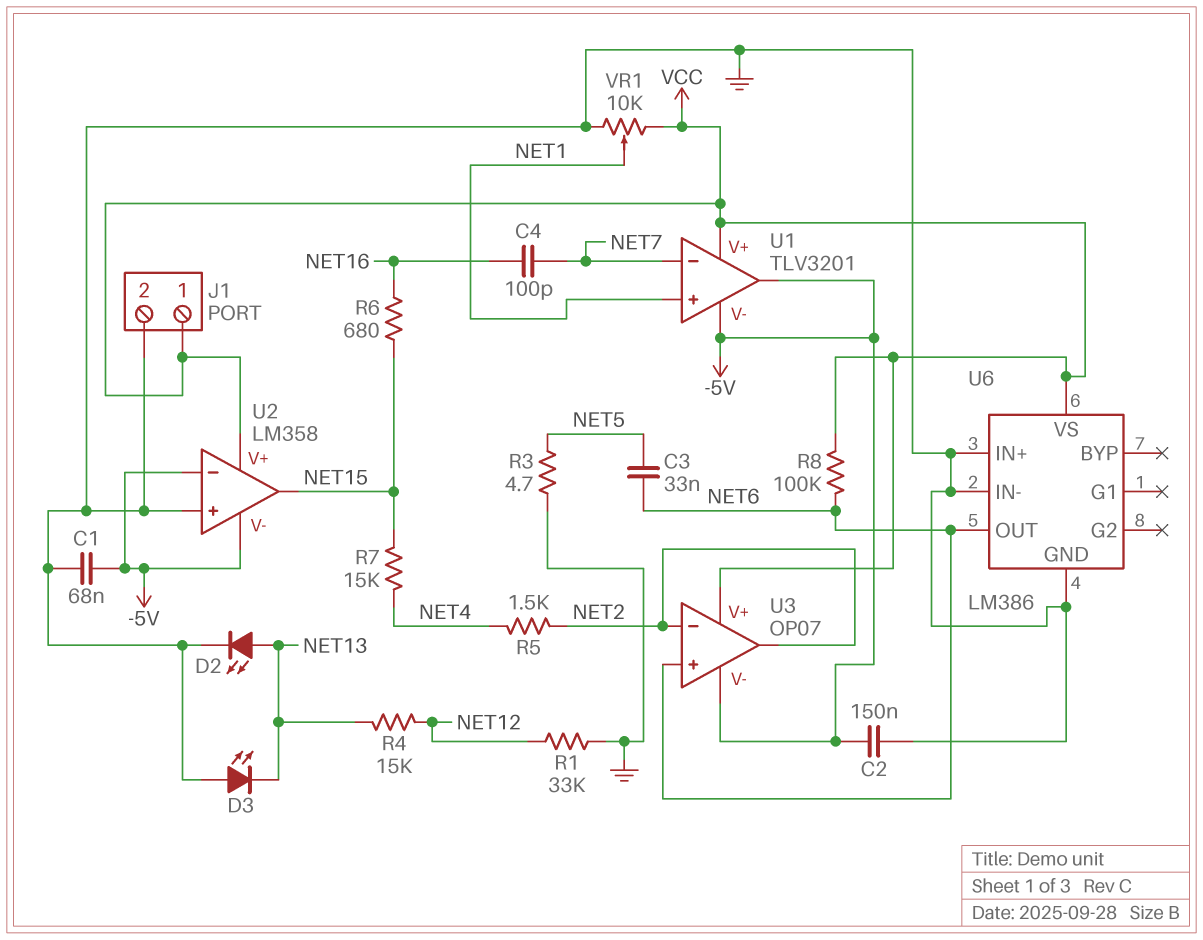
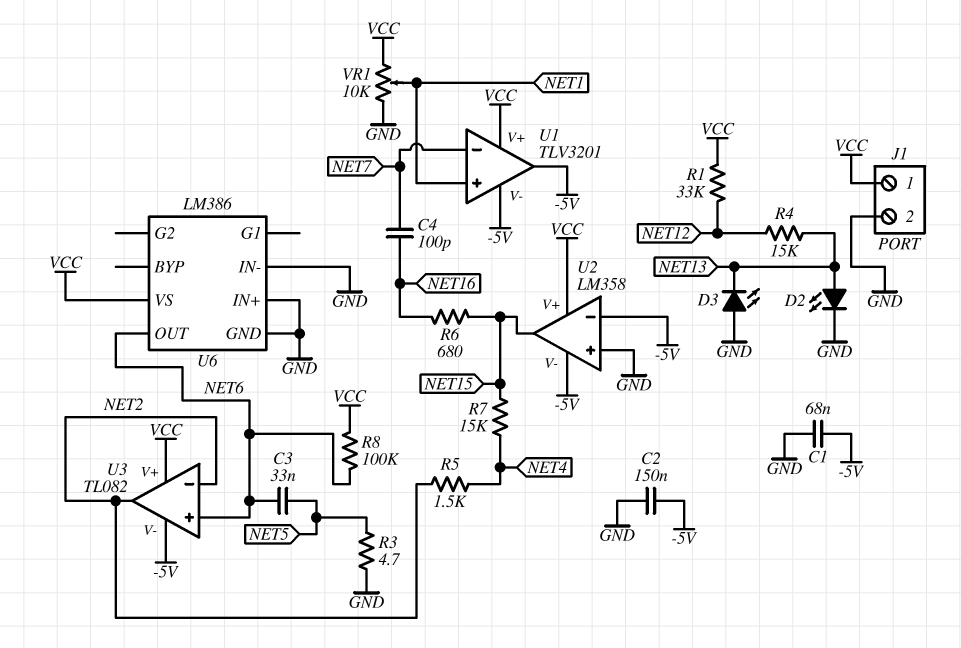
R1: 33k (GND, NET12) -> 33k (NET12, VCC)
U3: OP07 -> TL082

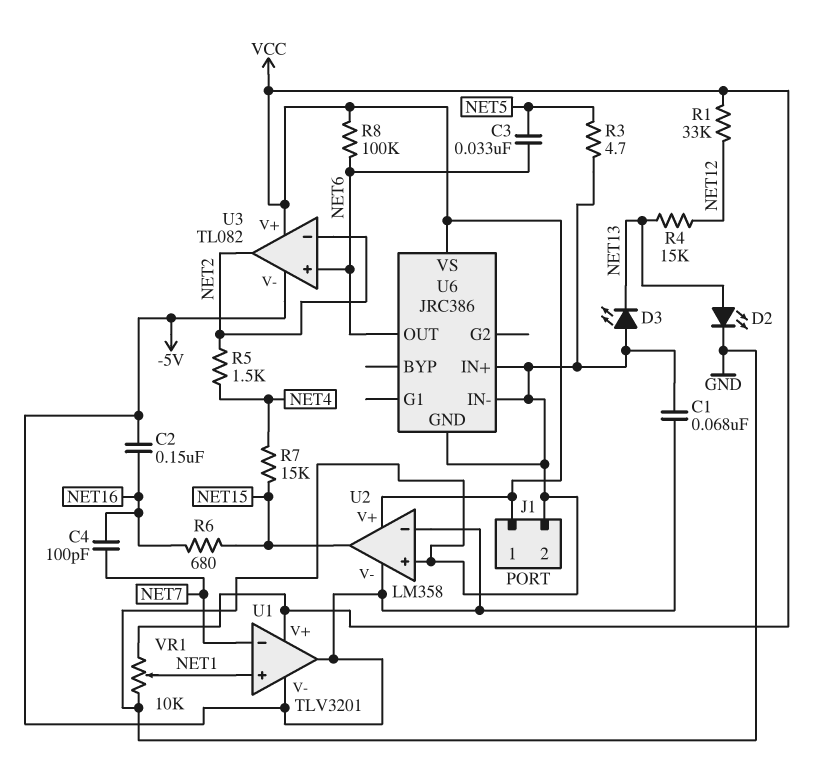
C2: 150nF (-5V, GND) -> 150nF (-5V, NET16)
U6: LM386 -> JRC386

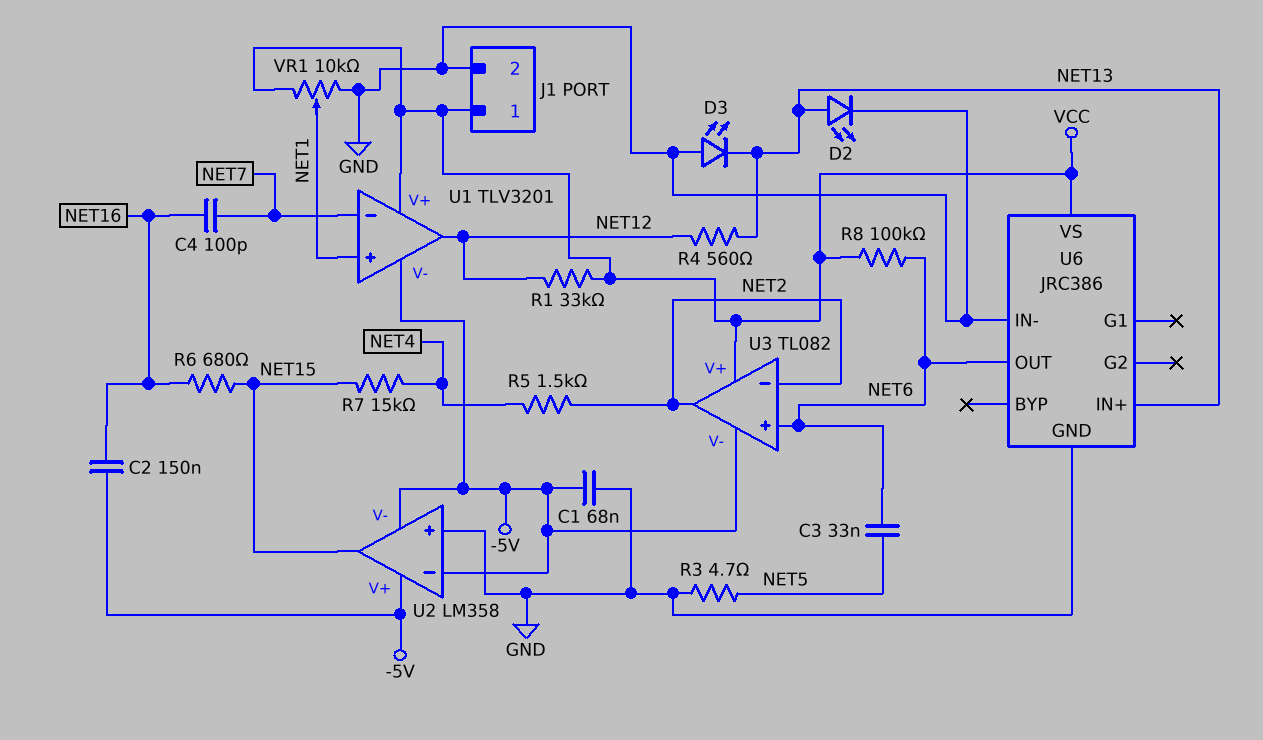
R4: 15k (NET12, NET13) -> 560 (NET12, NET13)
U1 pin out: -5V -> NET12
U2 pin V+: VCC -> -5V
U6 pin IN+: GND -> NET13

